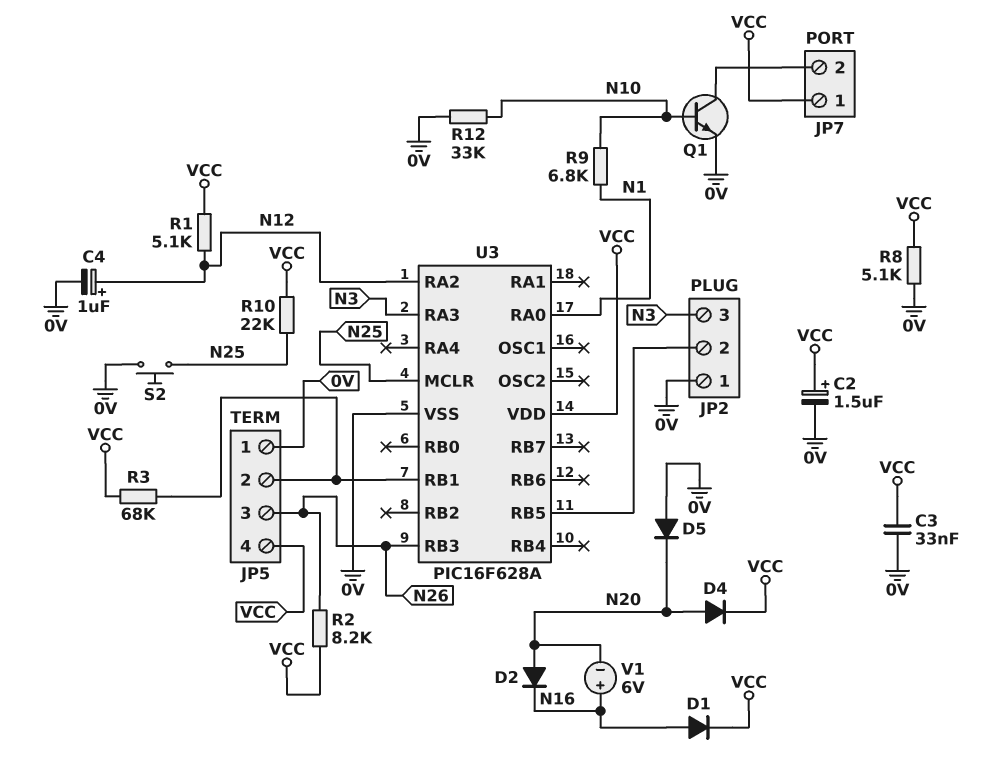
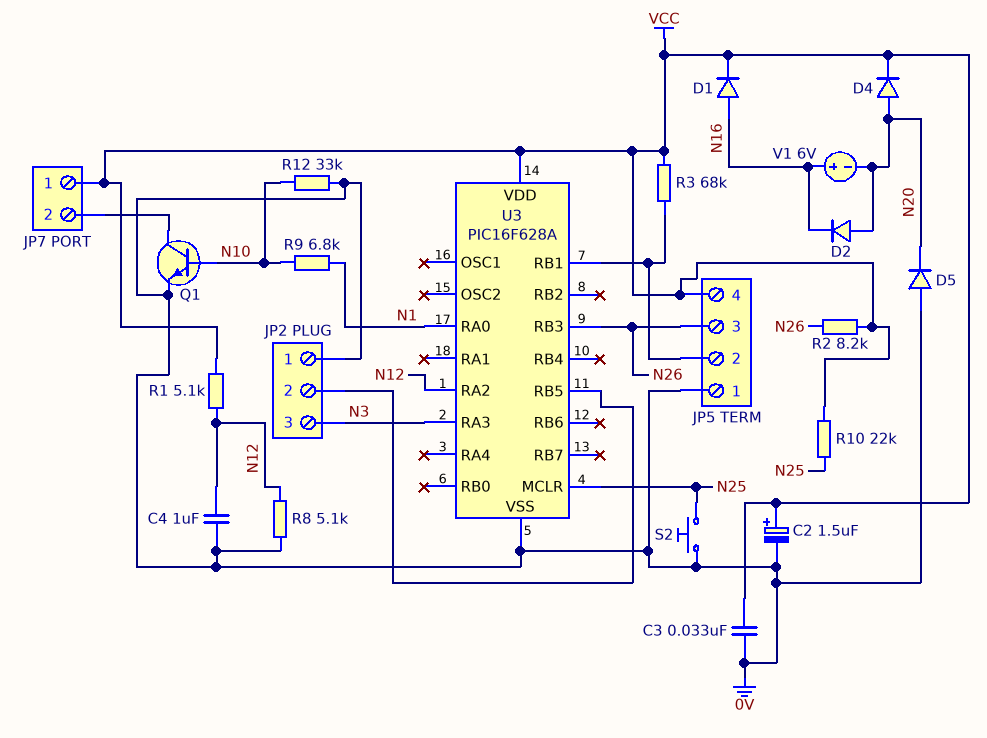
C4: 1uF (plus N12, minus 0V) -> 1uF (0V, N12)
R8: 5.1k (0V, VCC) -> 5.1k (0V, N12)

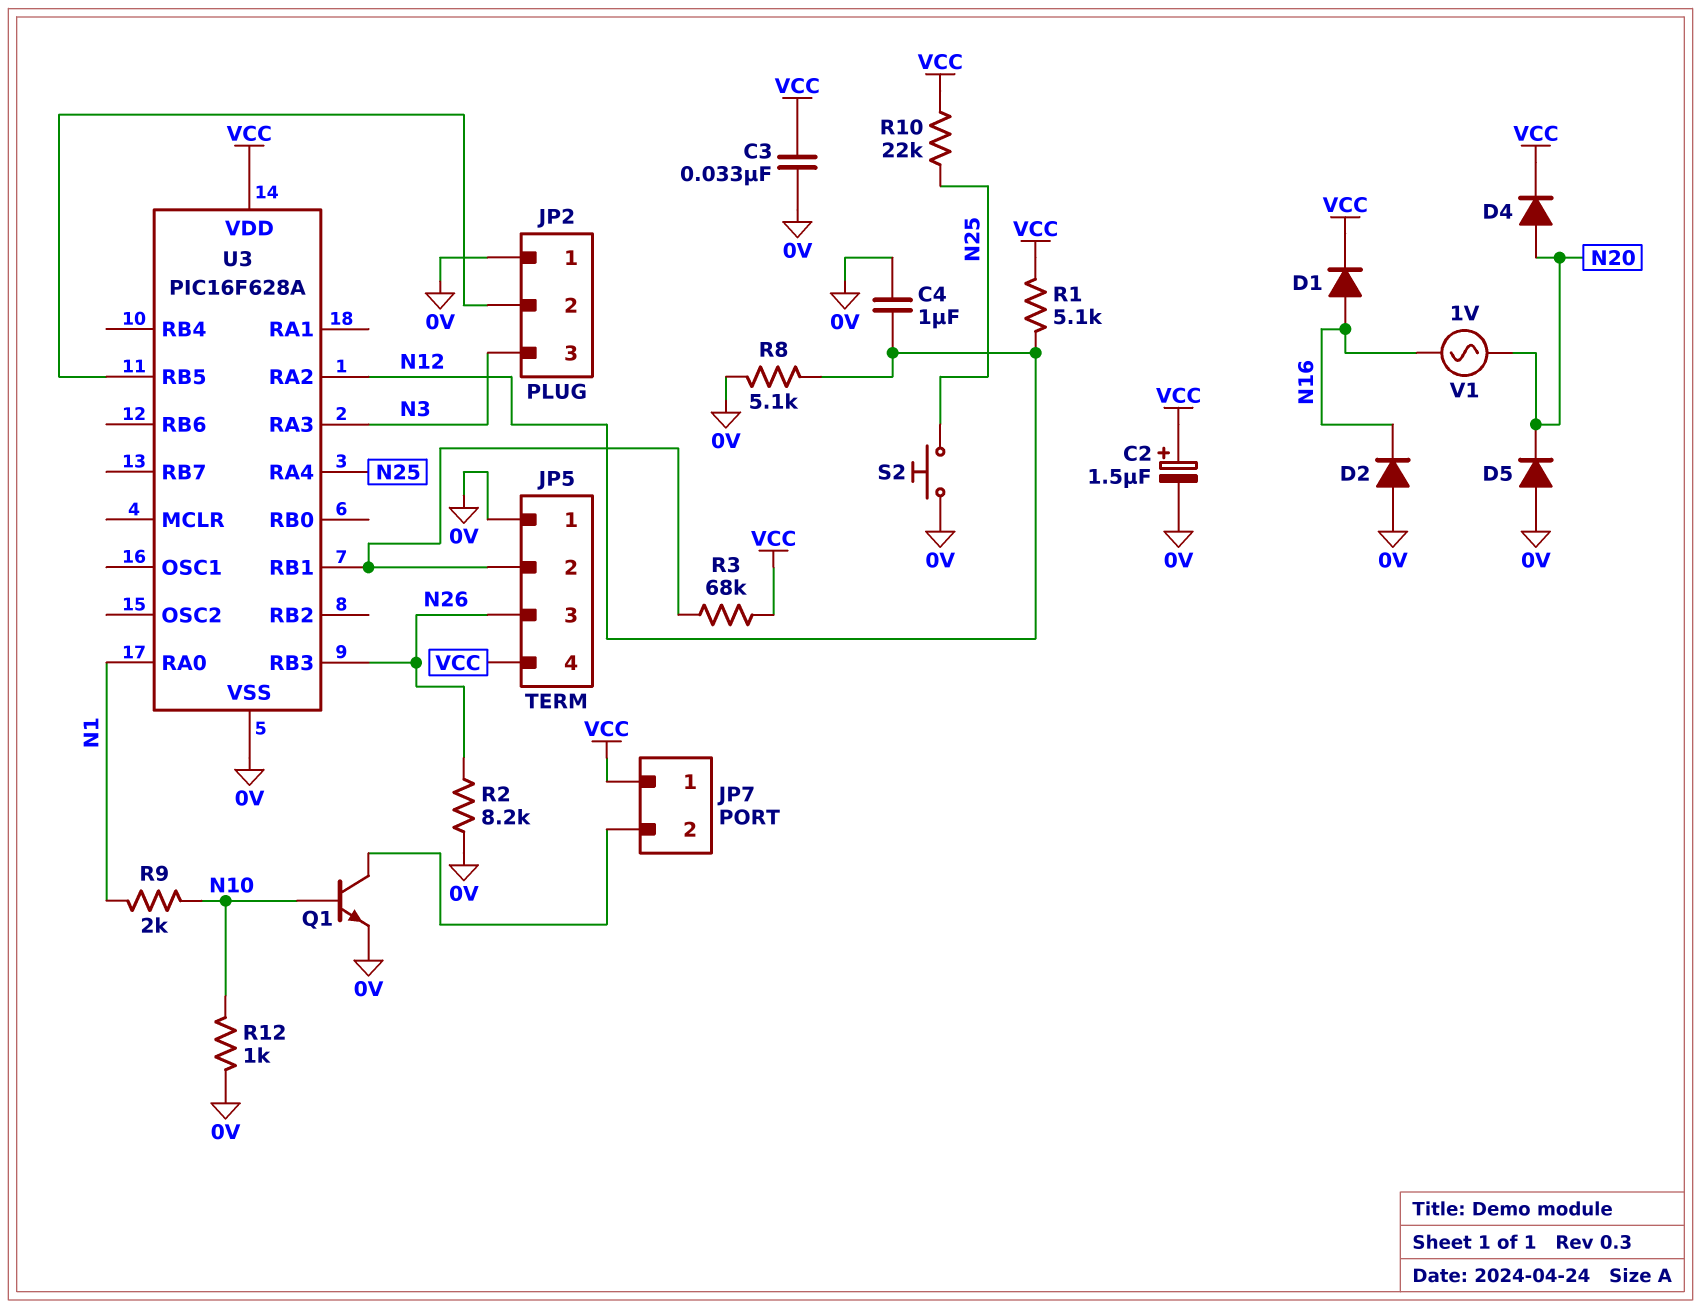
D2: diode (A N20, K N16) -> diode (A 0V, K N16)
R2: 8.2k (N26, VCC) -> 8.2k (0V, N26)
R9: 6.8k (N1, N10) -> 2k (N1, N10)
R12: 33k (0V, N10) -> 1k (0V, N10)
U3 pin MCLR: N25 -> none
U3 pin RA4: none -> N25
V1: 6V (plus N16, minus N20) -> AC 1V (N16, N20)

